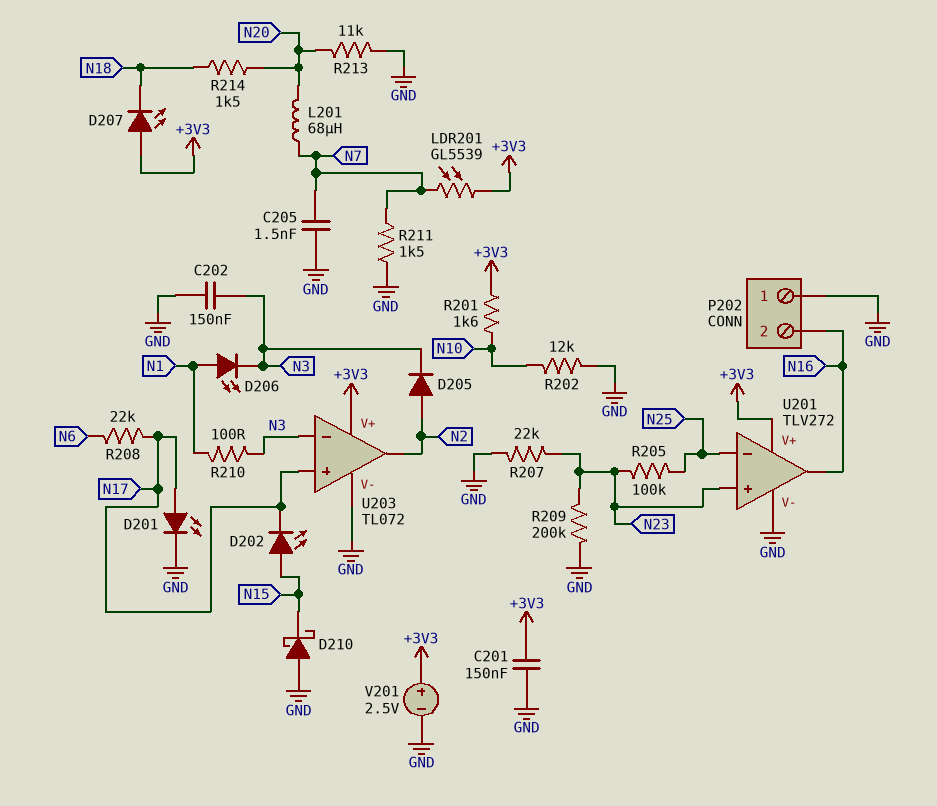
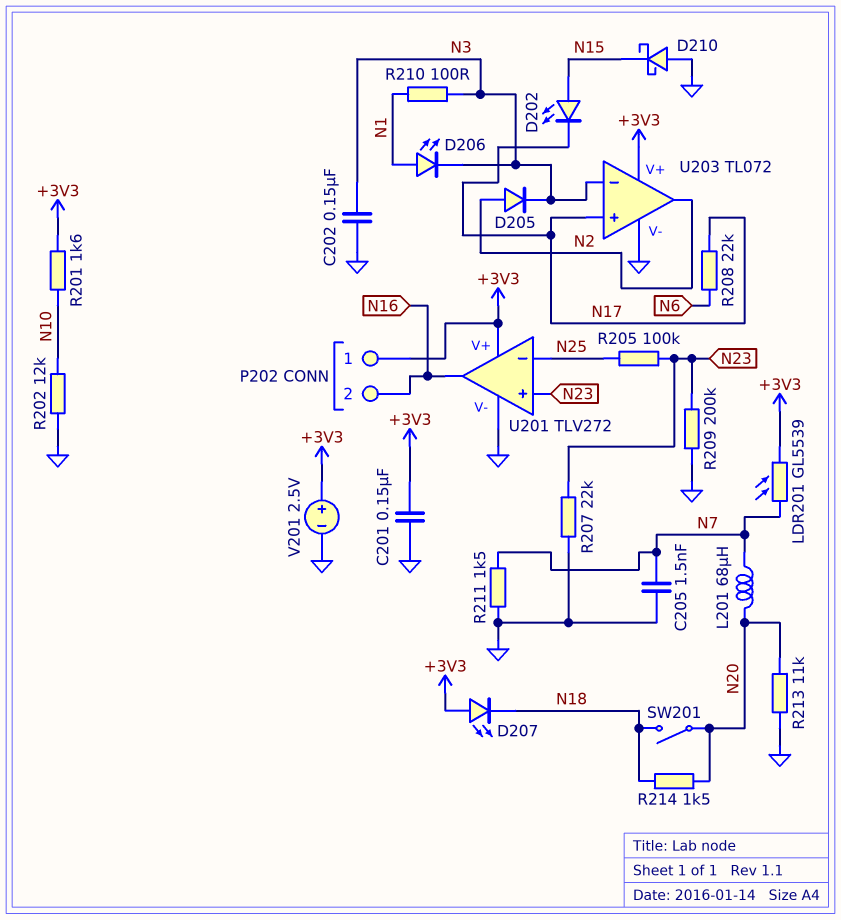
D201: LED (A N17, K GND) -> none
P202 pin 1: GND -> +3V3
SW201: none -> switch (N18, N20)

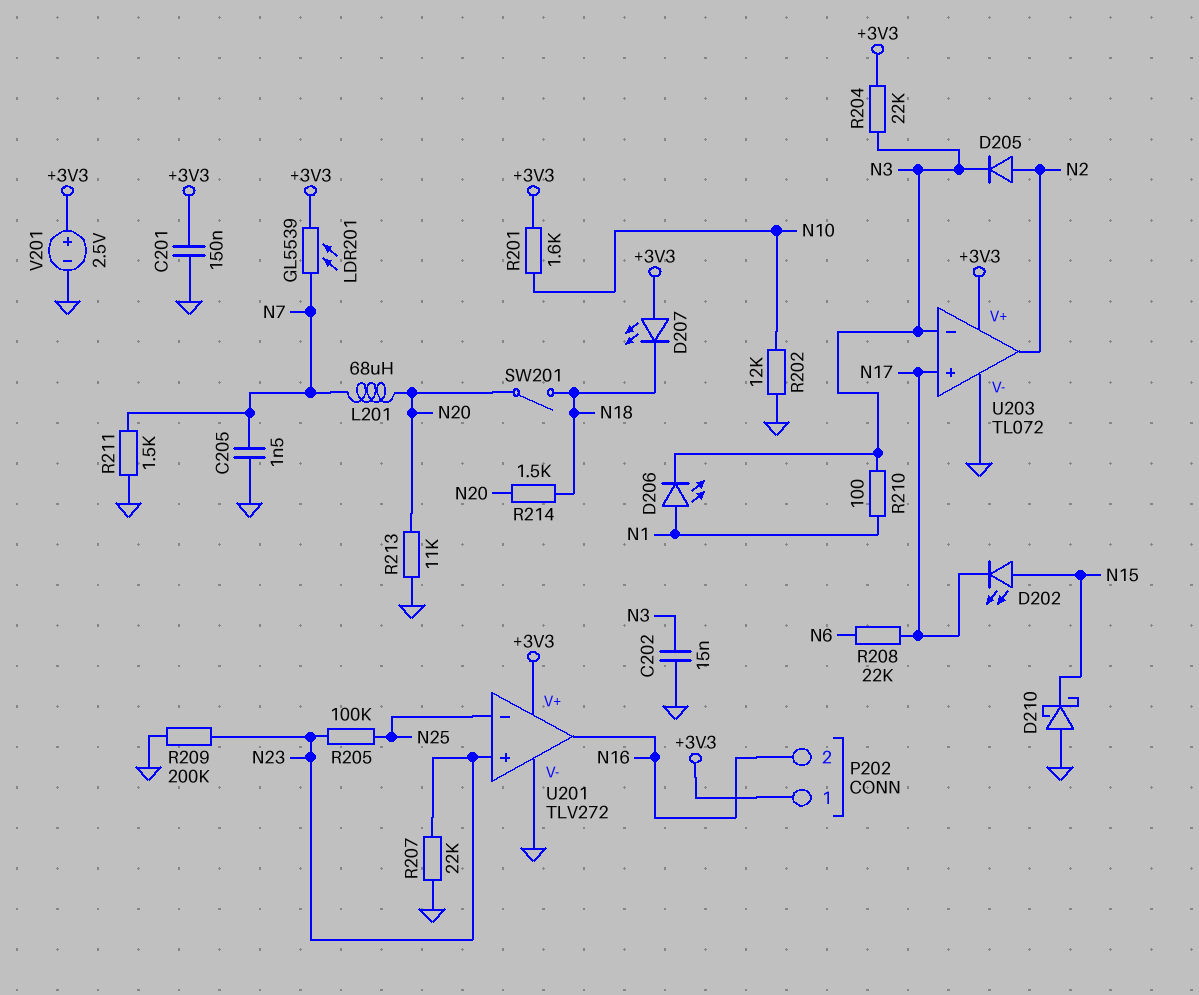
C202: 150nF (GND, N3) -> 15nF (GND, N3)
R204: none -> 22k (+3V3, N3)

